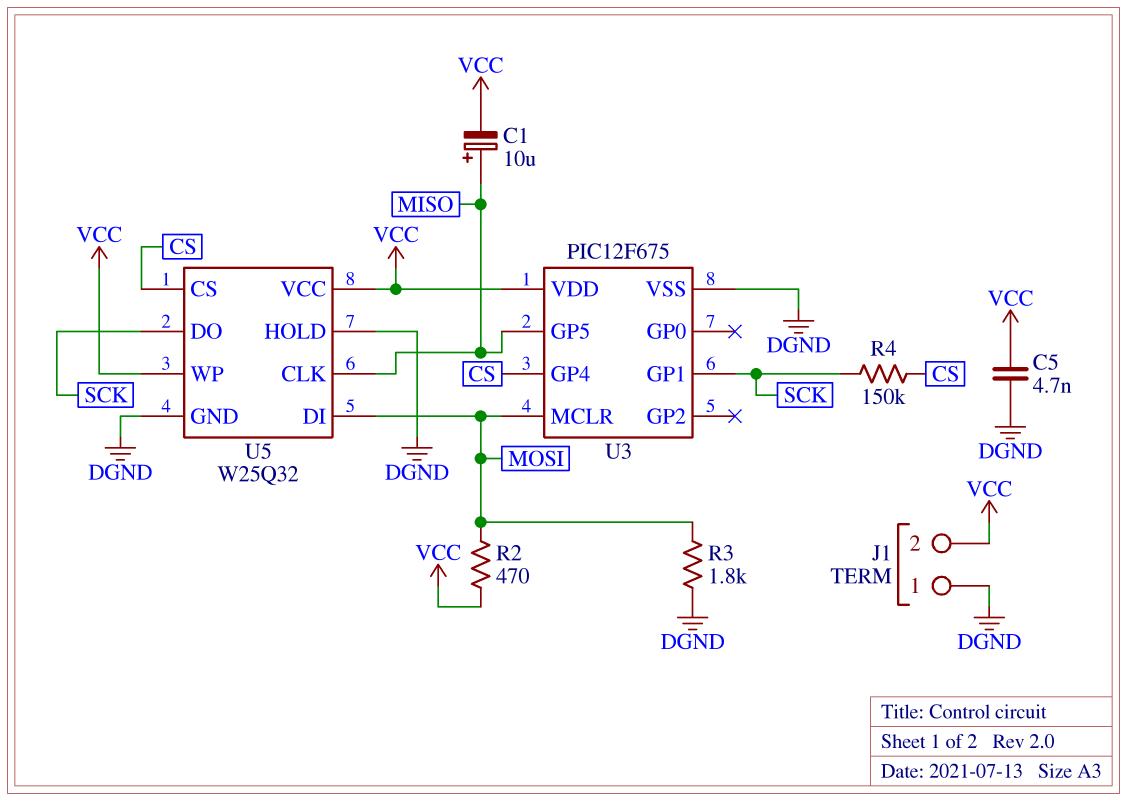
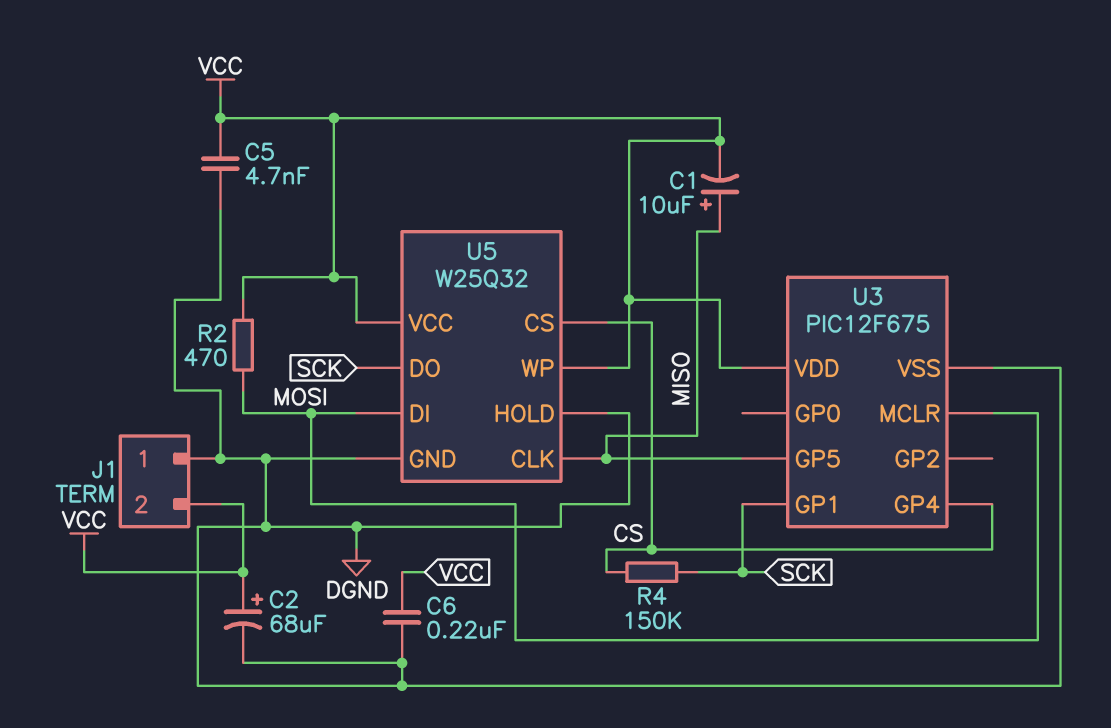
C2: none -> 68uF (plus VCC, minus DGND)
C6: none -> 220nF (DGND, VCC)
R3: 1.8k (DGND, MOSI) -> none

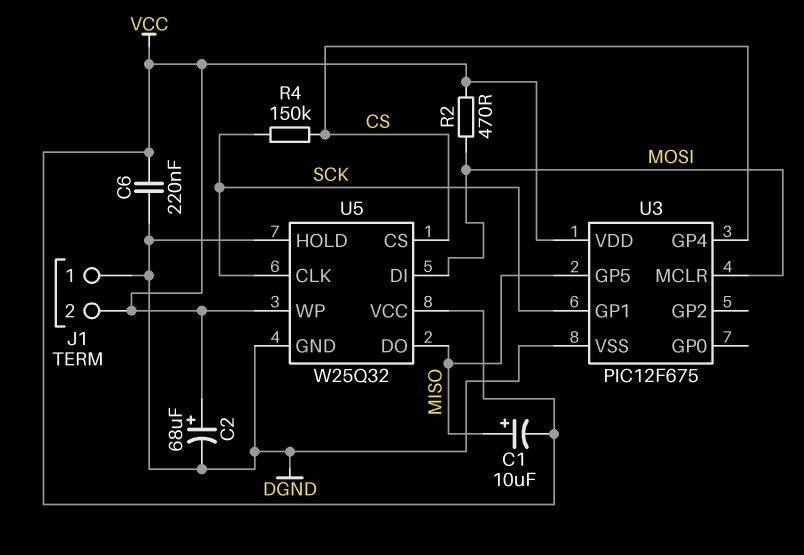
C5: 4.7nF (DGND, VCC) -> none
U5 pin CLK: MISO -> SCK
U5 pin DO: SCK -> MISO

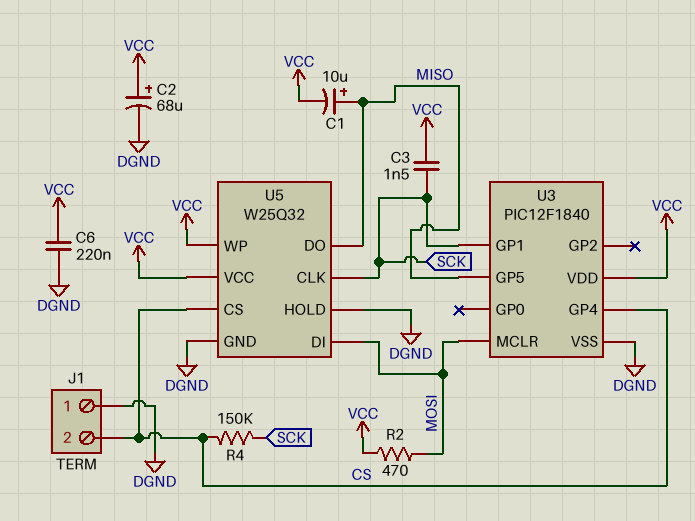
C3: none -> 1.5nF (SCK, VCC)
J1 pin 2: VCC -> CS
U3: PIC12F675 -> PIC12F1840

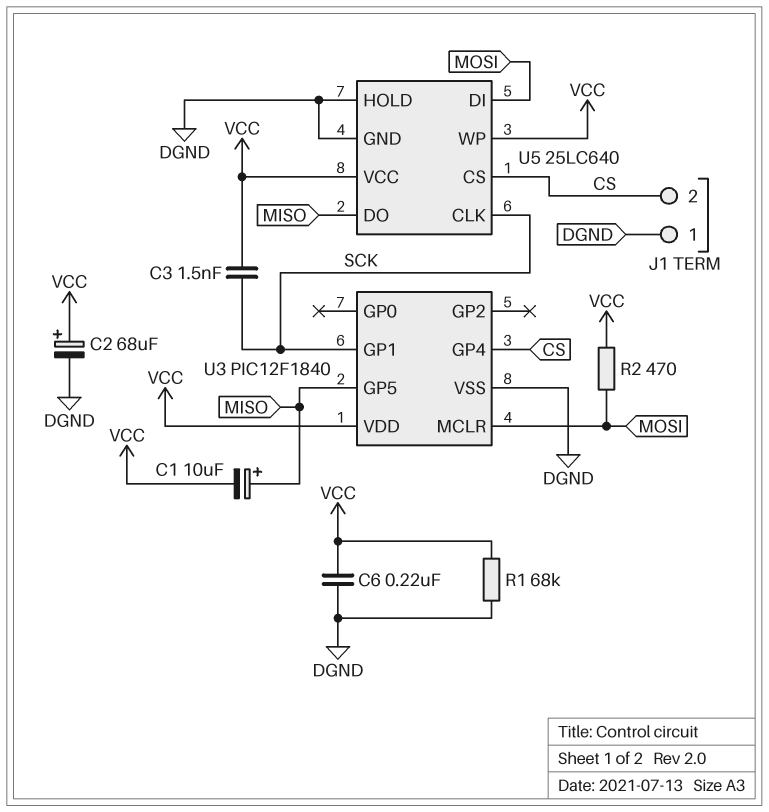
R1: none -> 68k (DGND, VCC)
R4: 150k (CS, SCK) -> none
U5: W25Q32 -> 25LC640

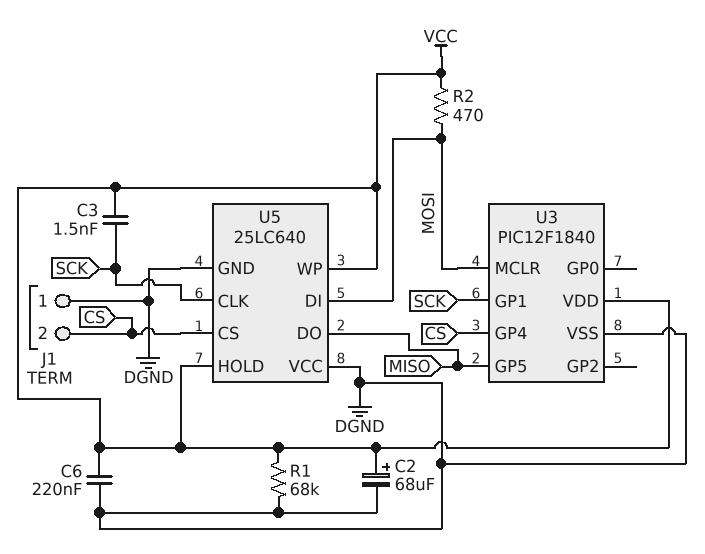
C1: 10uF (plus MISO, minus VCC) -> none
U5 pin HOLD: DGND -> VCC
U5 pin VCC: VCC -> DGND

